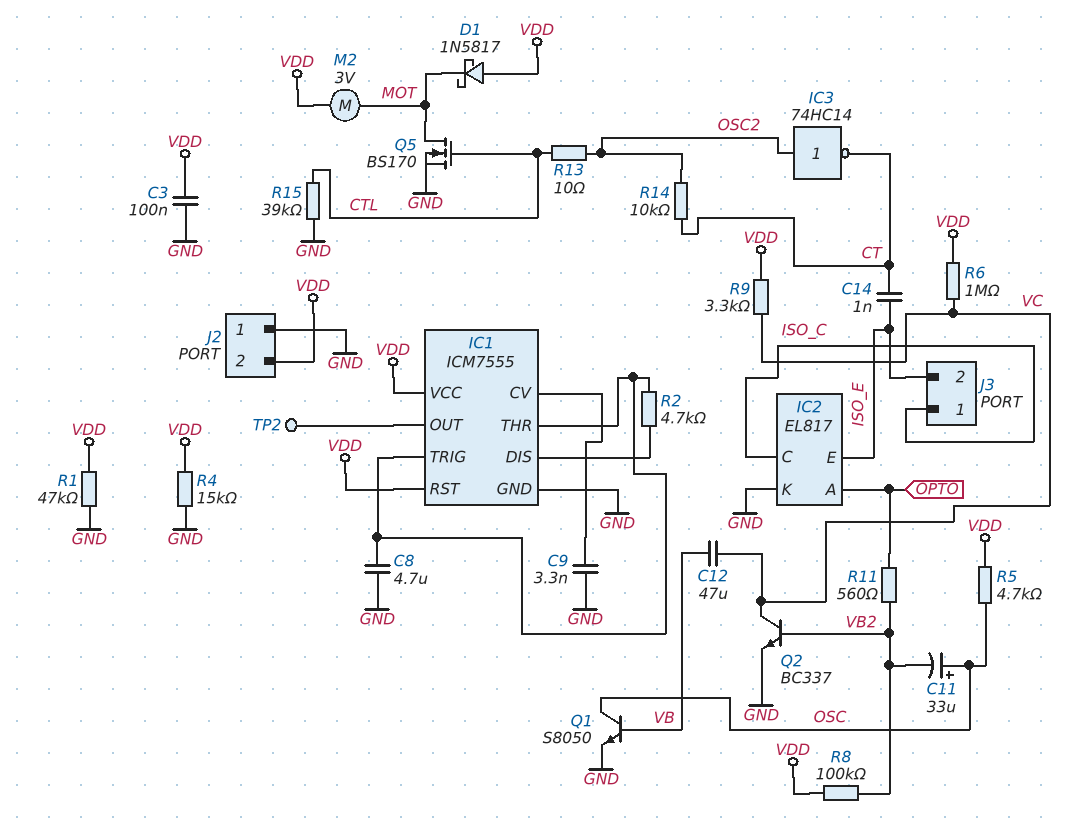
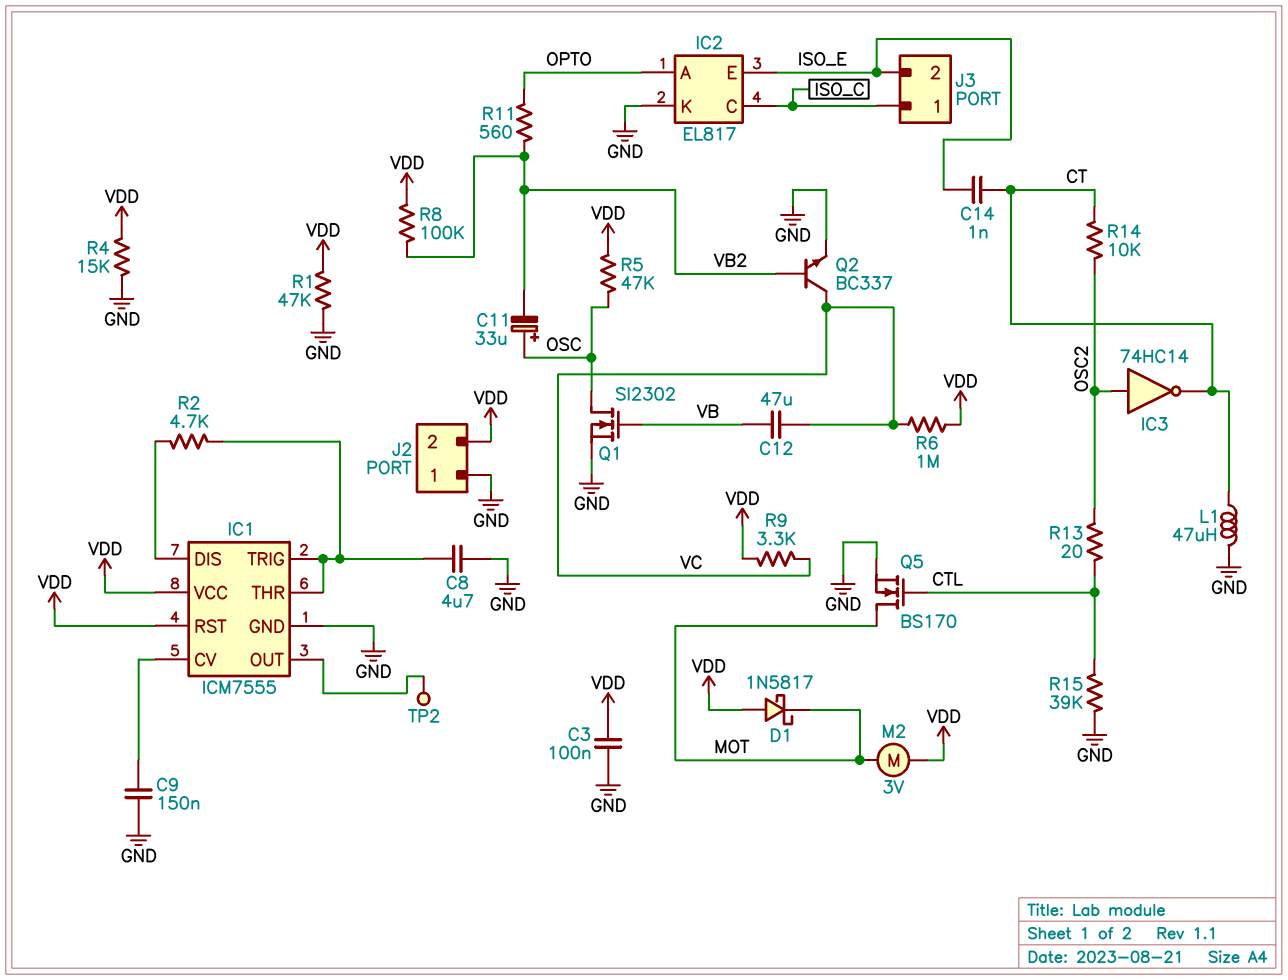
C9: 3.3nF (GND, IC1/CV) -> 150nF (GND, IC1/CV)
L1: none -> 47uH (CT, GND)
Q1: NPN S8050 (B VB, C OSC, E GND) -> NMOS SI2302 (G VB, D OSC, S GND)
R5: 4.7k (OSC, VDD) -> 47k (OSC, VDD)
R13: 10 (CTL, OSC2) -> 20 (CTL, OSC2)

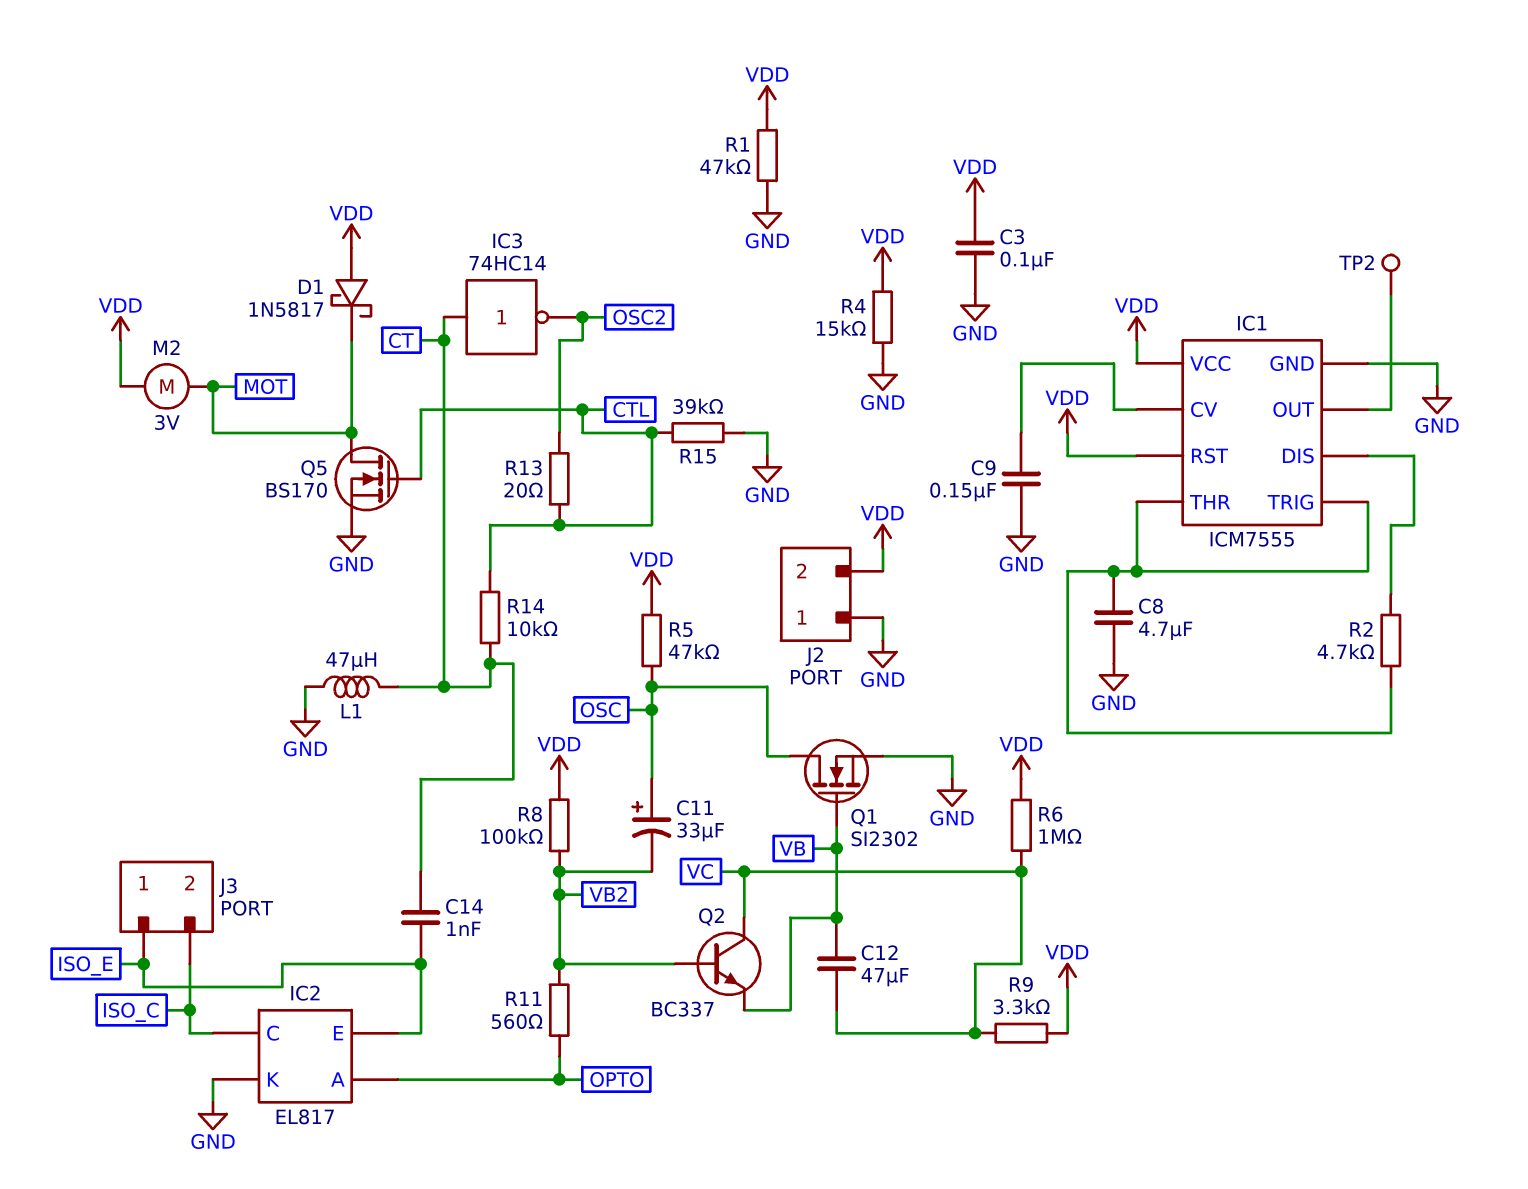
IC3: NOT 74HC14 (in OSC2, out CT) -> NOT 74HC14 (in CT, out OSC2)
J3 pin 1: ISO_C -> ISO_E
J3 pin 2: ISO_E -> ISO_C
Q2: NPN BC337 (B VB2, C VC, E GND) -> NPN BC337 (B VB2, C VC, E VB)
R14: 10k (CT, OSC2) -> 10k (CT, CTL)

